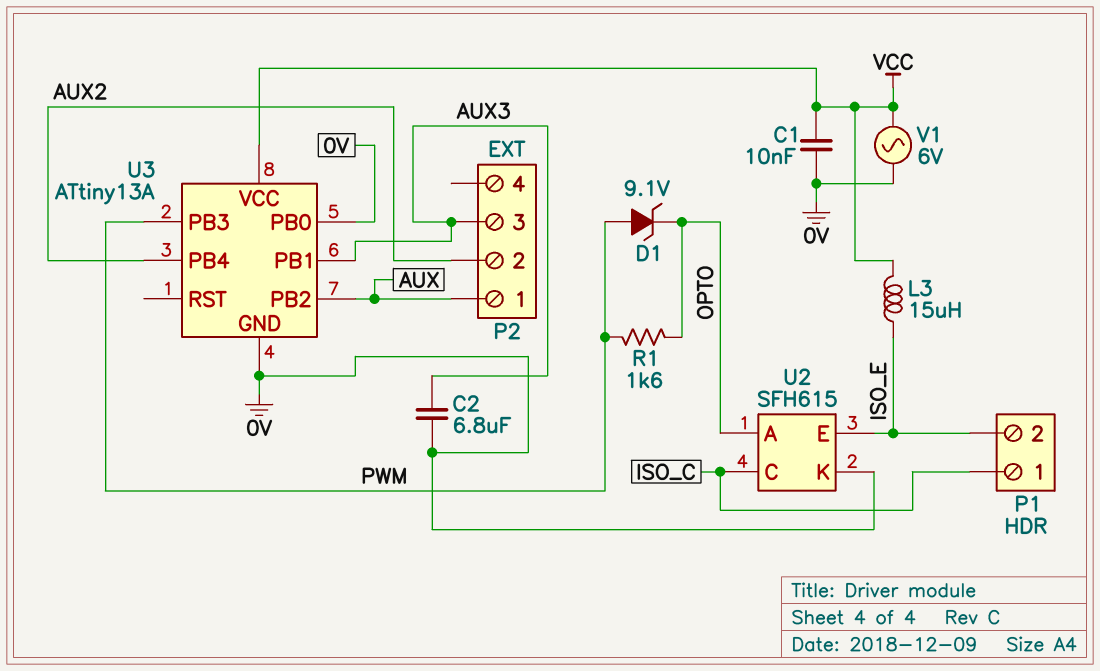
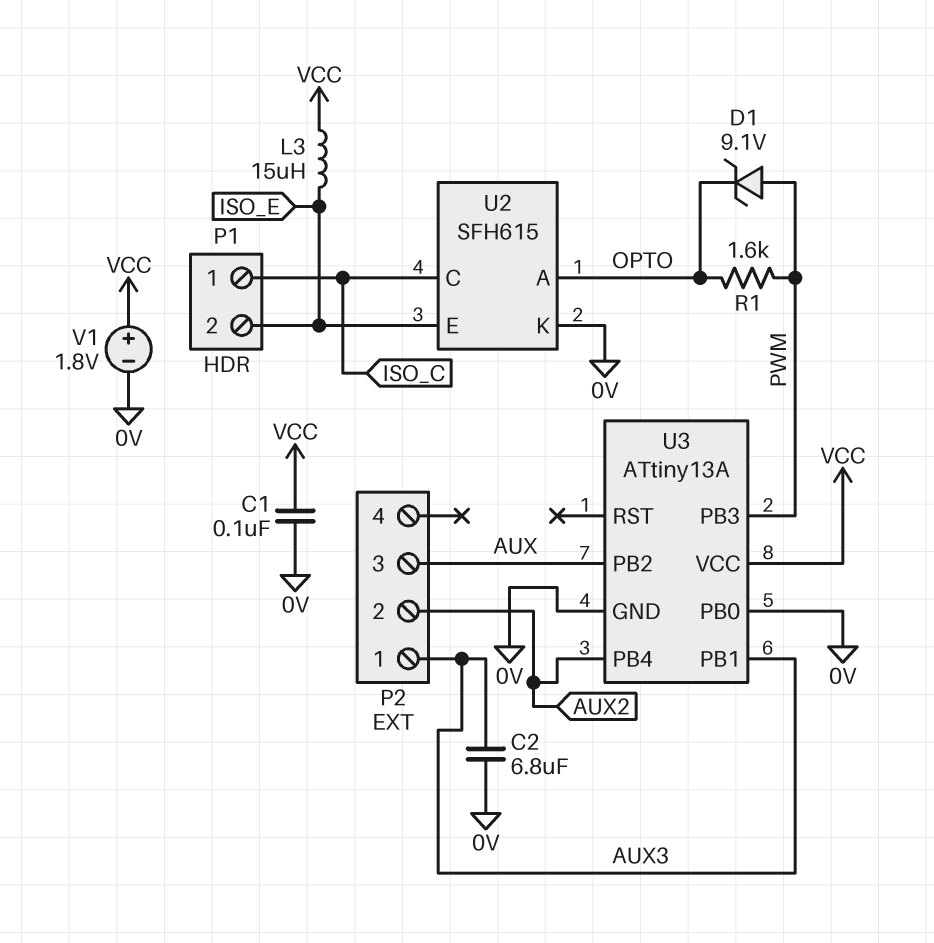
C1: 10nF (0V, VCC) -> 100nF (0V, VCC)
P2 pin 1: AUX -> AUX3
P2 pin 3: AUX3 -> AUX
V1: AC 6V (0V, VCC) -> 1.8V (plus VCC, minus 0V)

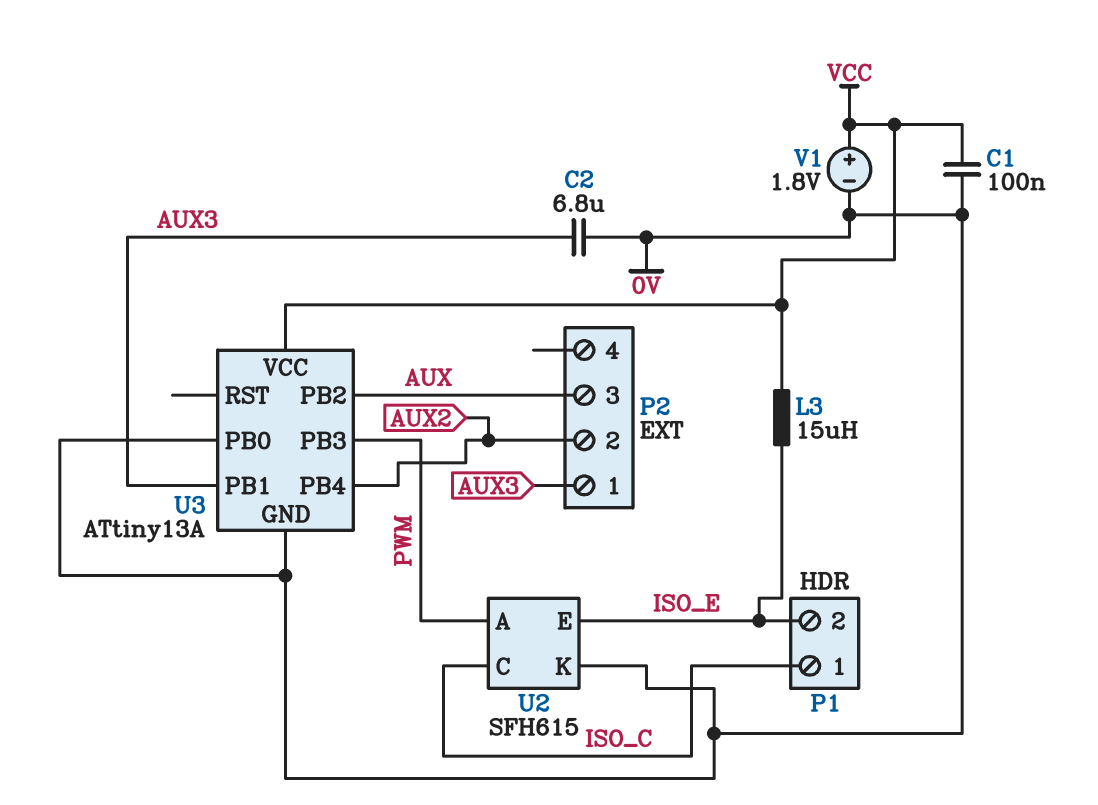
D1: zener 9.1V (A PWM, K OPTO) -> none
R1: 1.6k (OPTO, PWM) -> none
U2 pin A: OPTO -> PWM

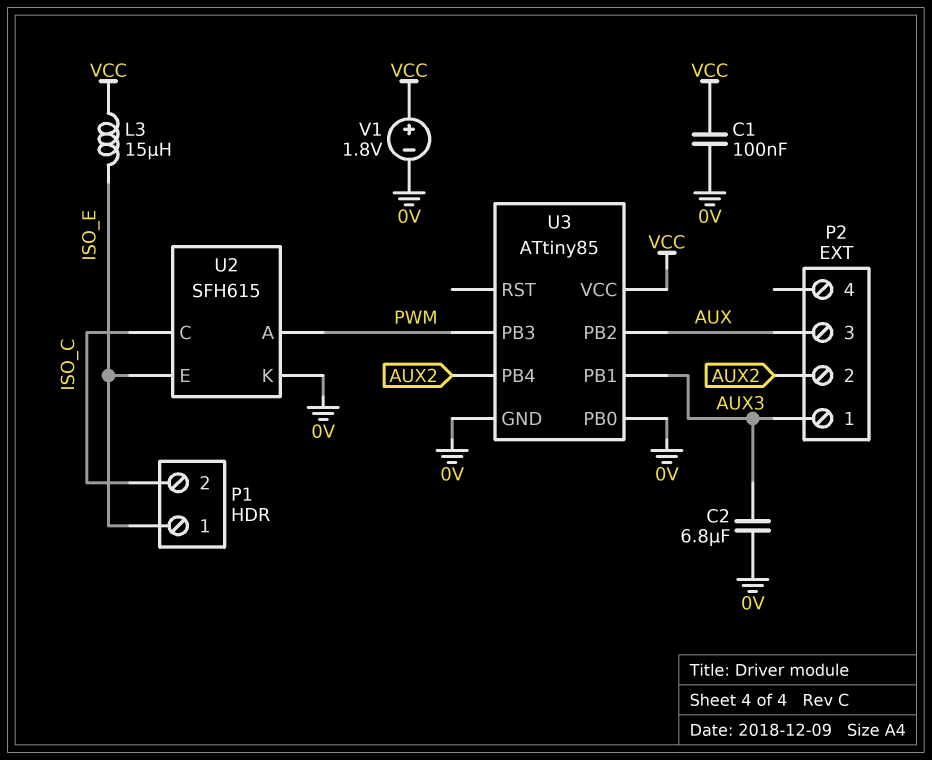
P1 pin 1: ISO_C -> ISO_E
P1 pin 2: ISO_E -> ISO_C
U3: ATtiny13A -> ATtiny85

